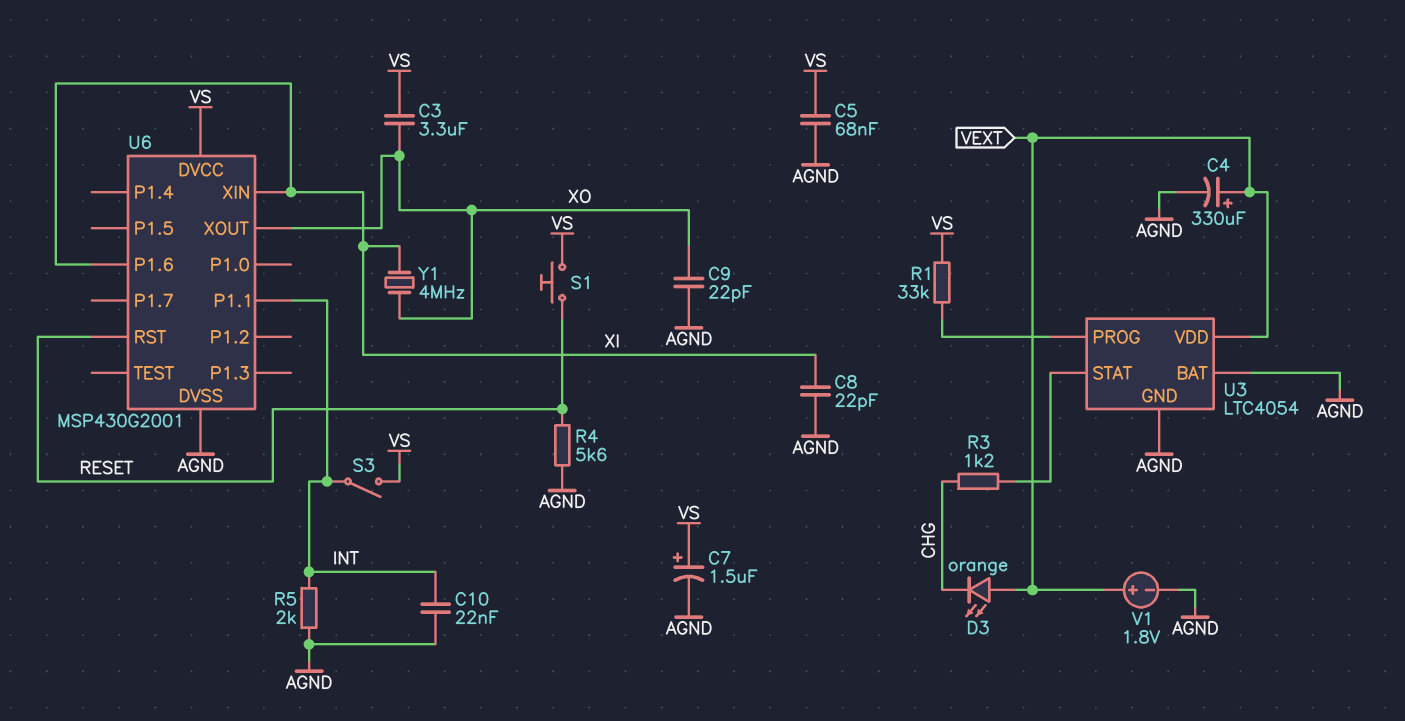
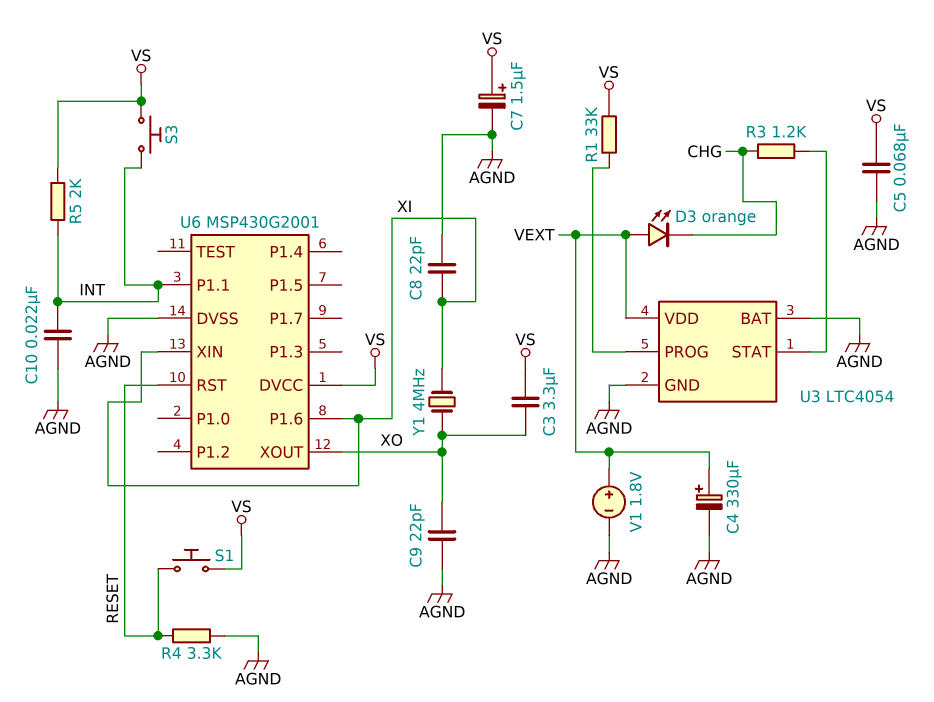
R4: 5.6k (AGND, RESET) -> 3.3k (AGND, RESET)
R5: 2k (AGND, INT) -> 2k (INT, VS)
S3: switch (INT, VS) -> button (INT, VS)

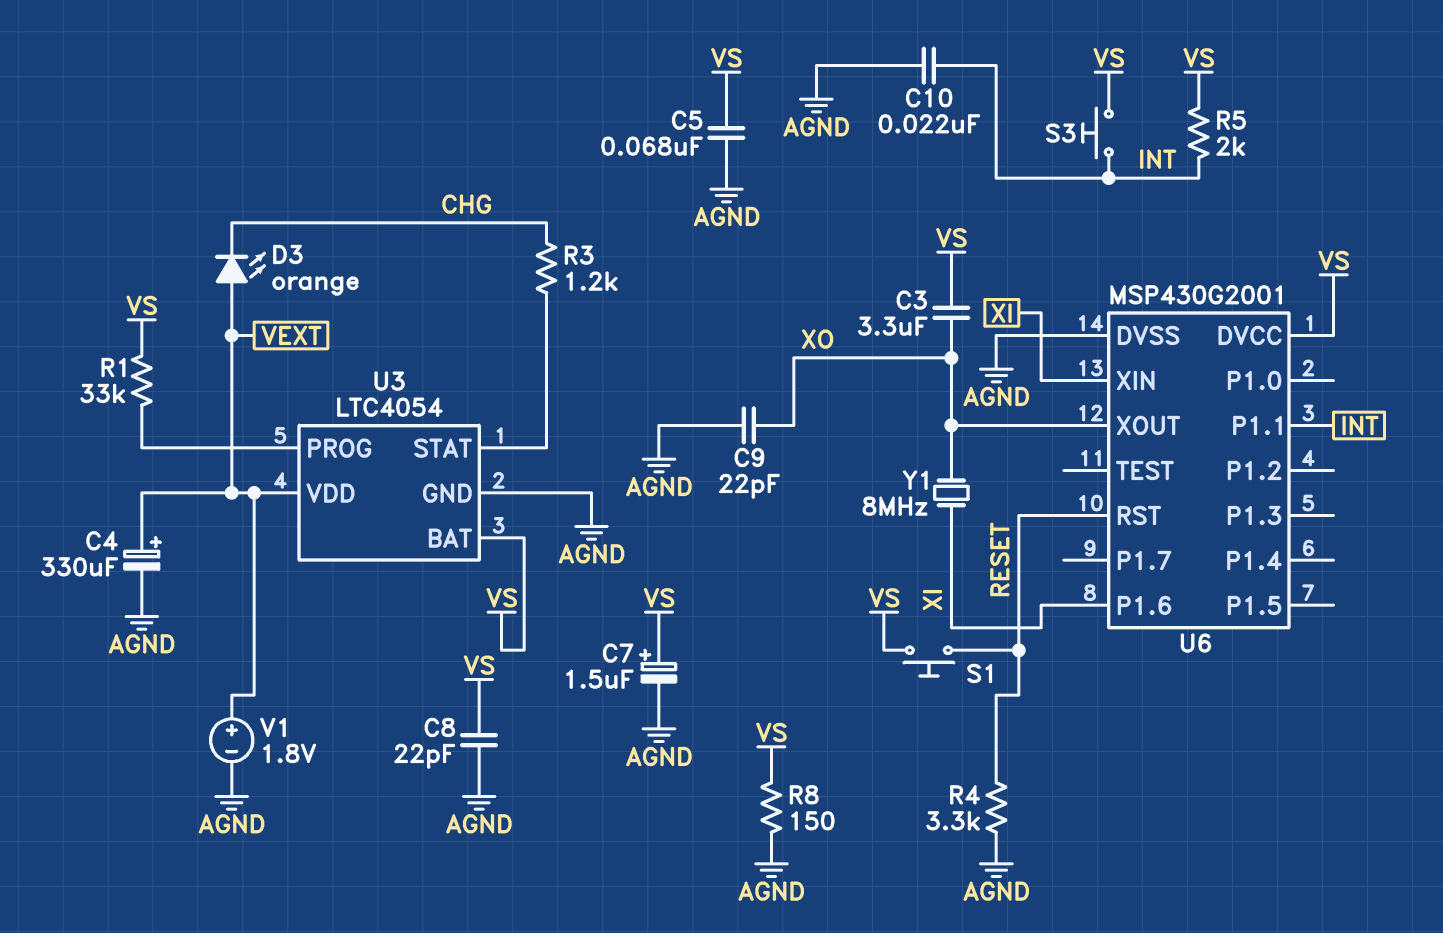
C8: 22pF (AGND, XI) -> 22pF (AGND, VS)
R8: none -> 150 (AGND, VS)
U3 pin BAT: AGND -> VS
Y1: 4MHz (XI, XO) -> 8MHz (XI, XO)

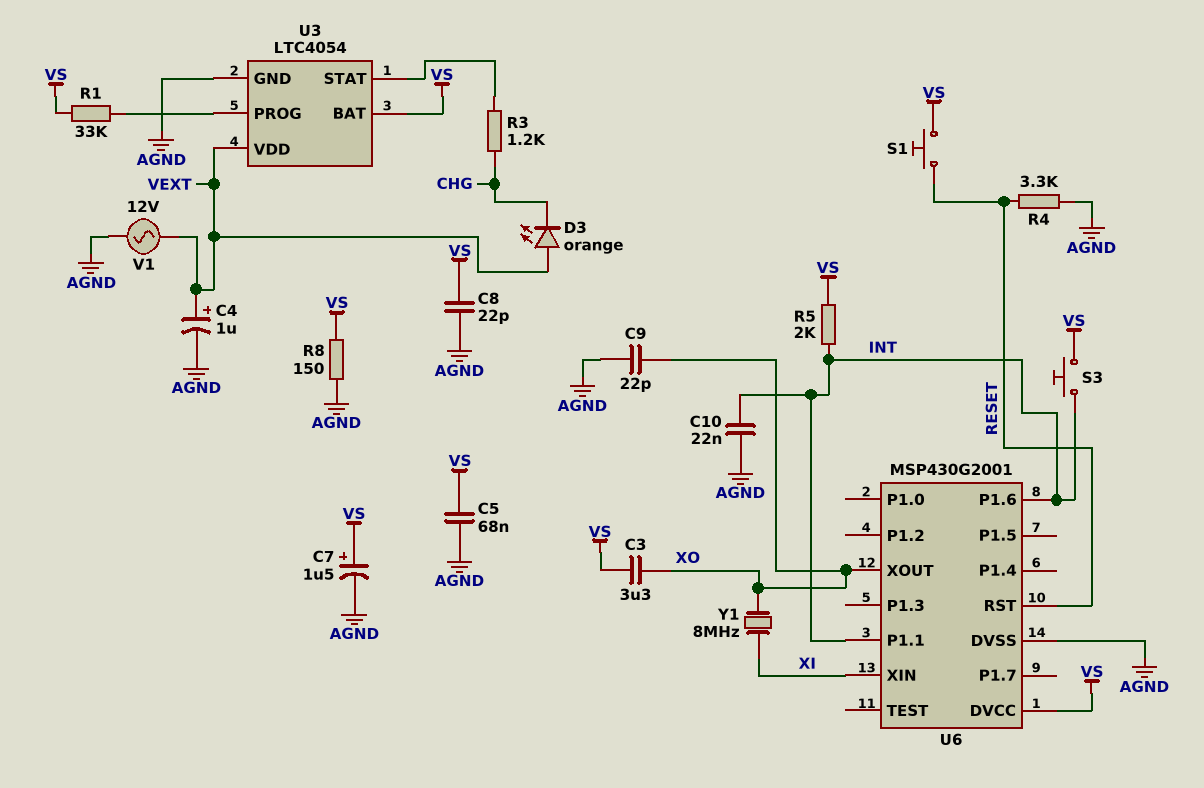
C4: 330uF (plus VEXT, minus AGND) -> 1uF (plus VEXT, minus AGND)
U6 pin P1.6: XI -> INT
V1: 1.8V (plus VEXT, minus AGND) -> AC 12V (AGND, VEXT)

